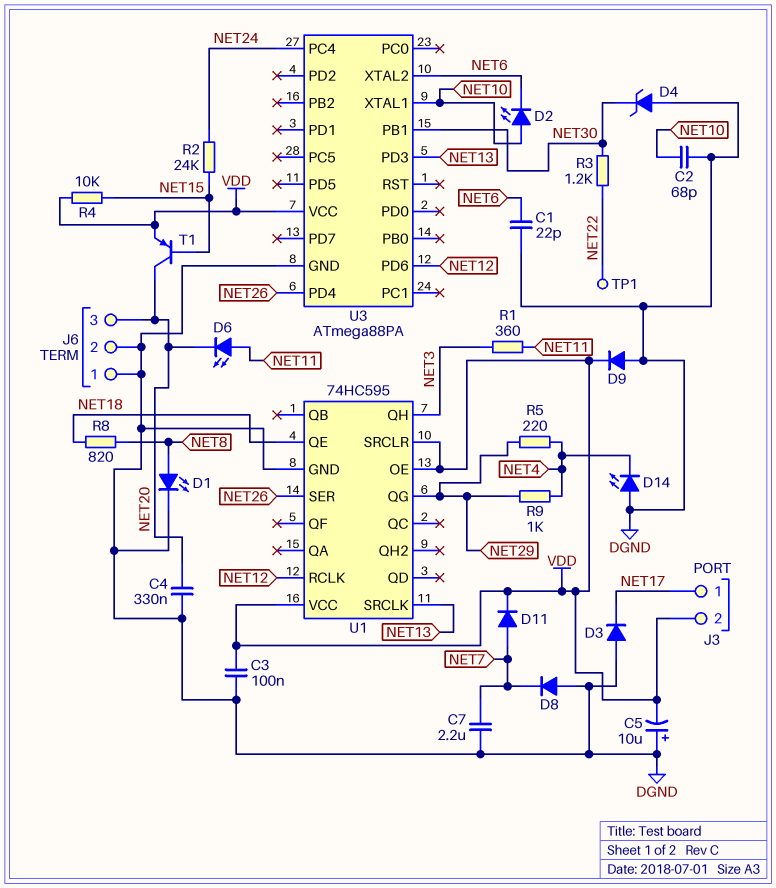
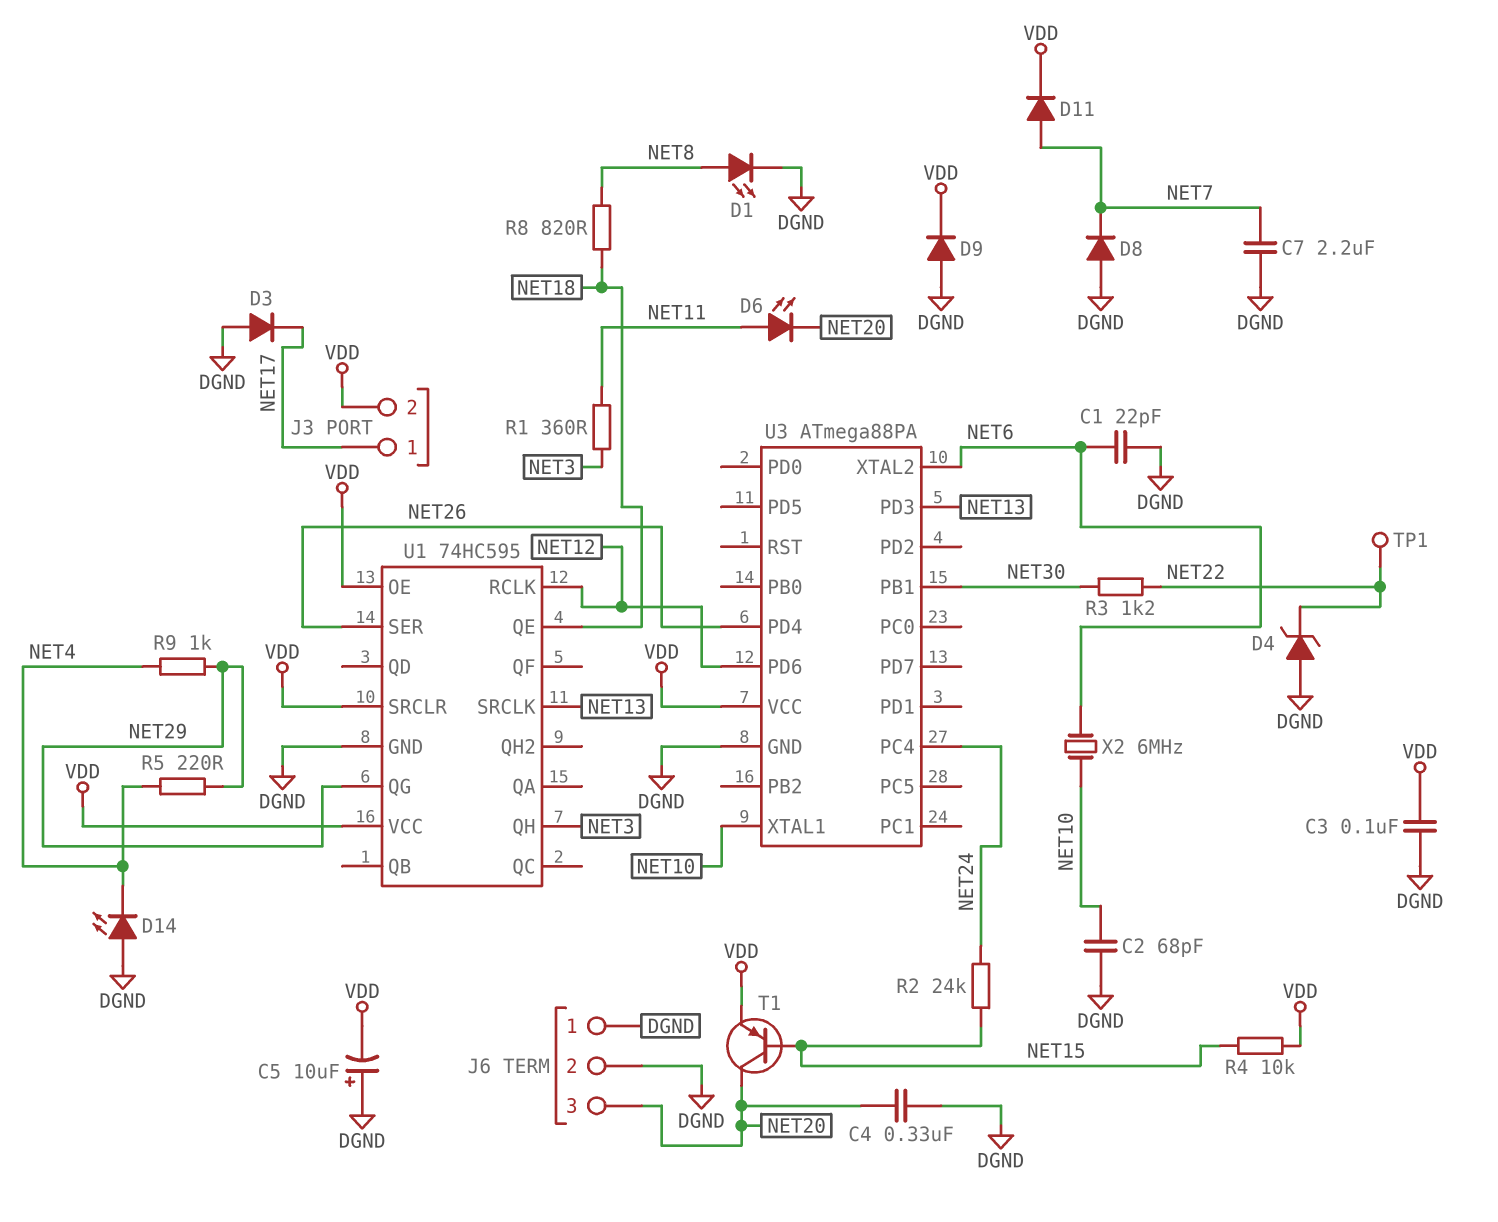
D2: LED (A NET10, K NET6) -> none
D4: zener (A DGND, K NET30) -> zener (A DGND, K NET22)
X2: none -> 6MHz (NET6, NET10)

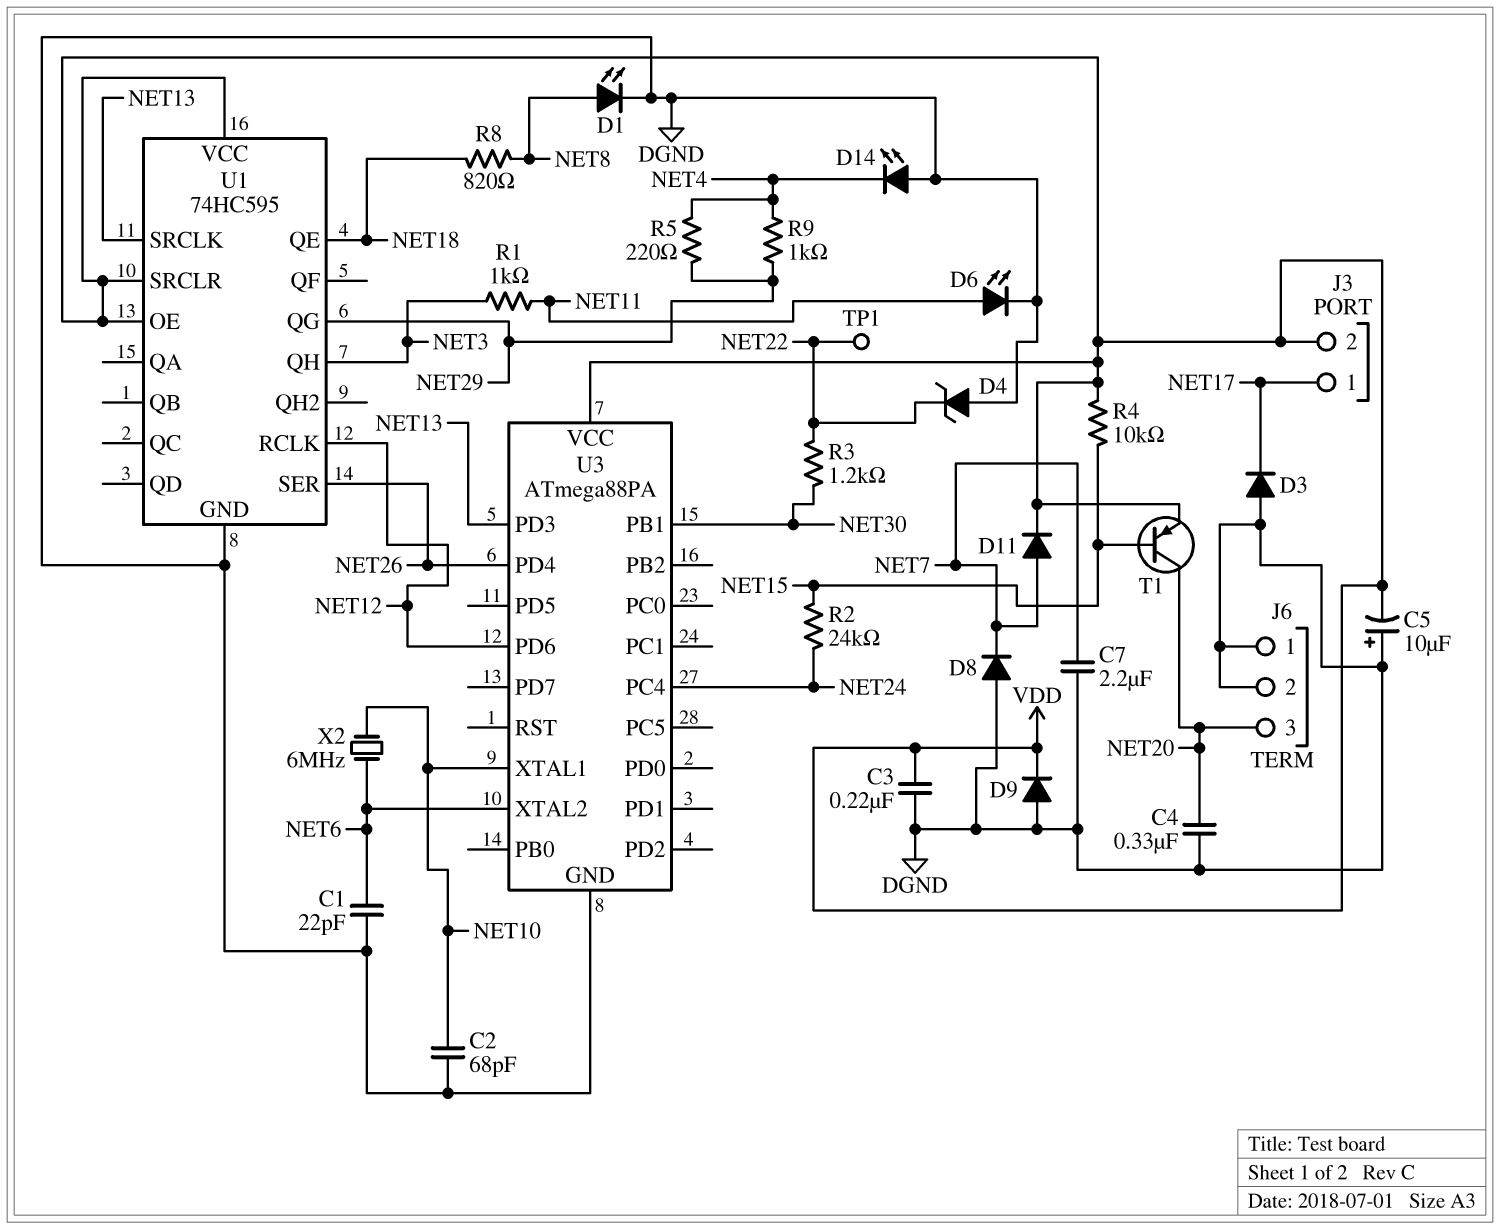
C3: 100nF (DGND, VDD) -> 220nF (DGND, VDD)
D6: LED (A NET11, K NET20) -> LED (A NET11, K DGND)
R1: 360 (NET3, NET11) -> 1k (NET3, NET11)

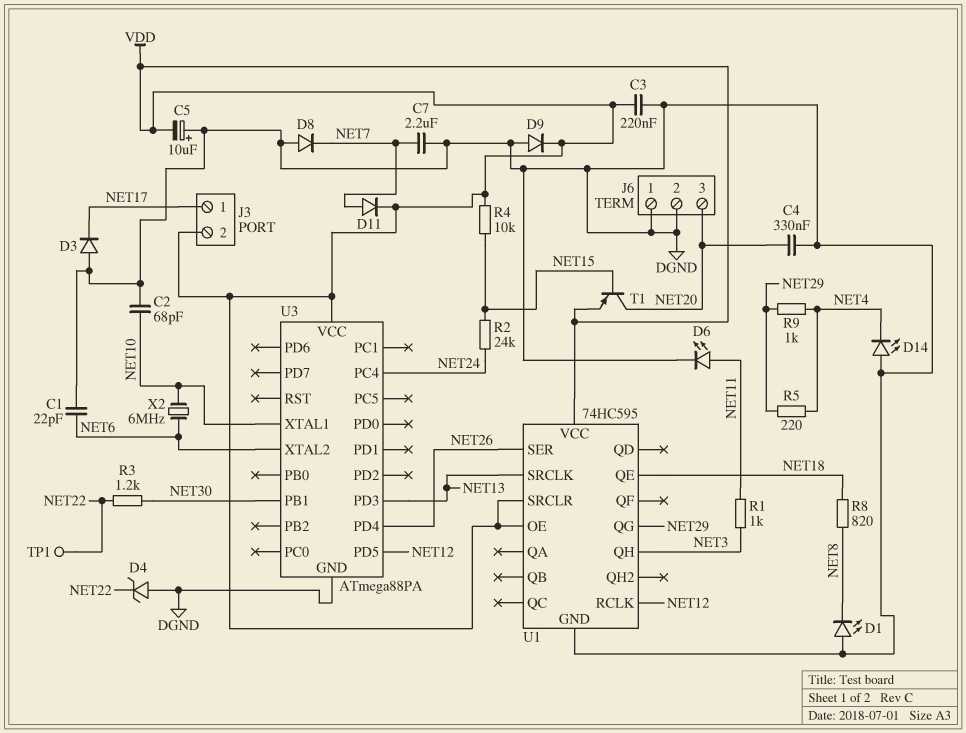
D1: LED (A NET8, K DGND) -> LED (A DGND, K NET8)
U3 pin PD5: none -> NET12
U3 pin PD6: NET12 -> none

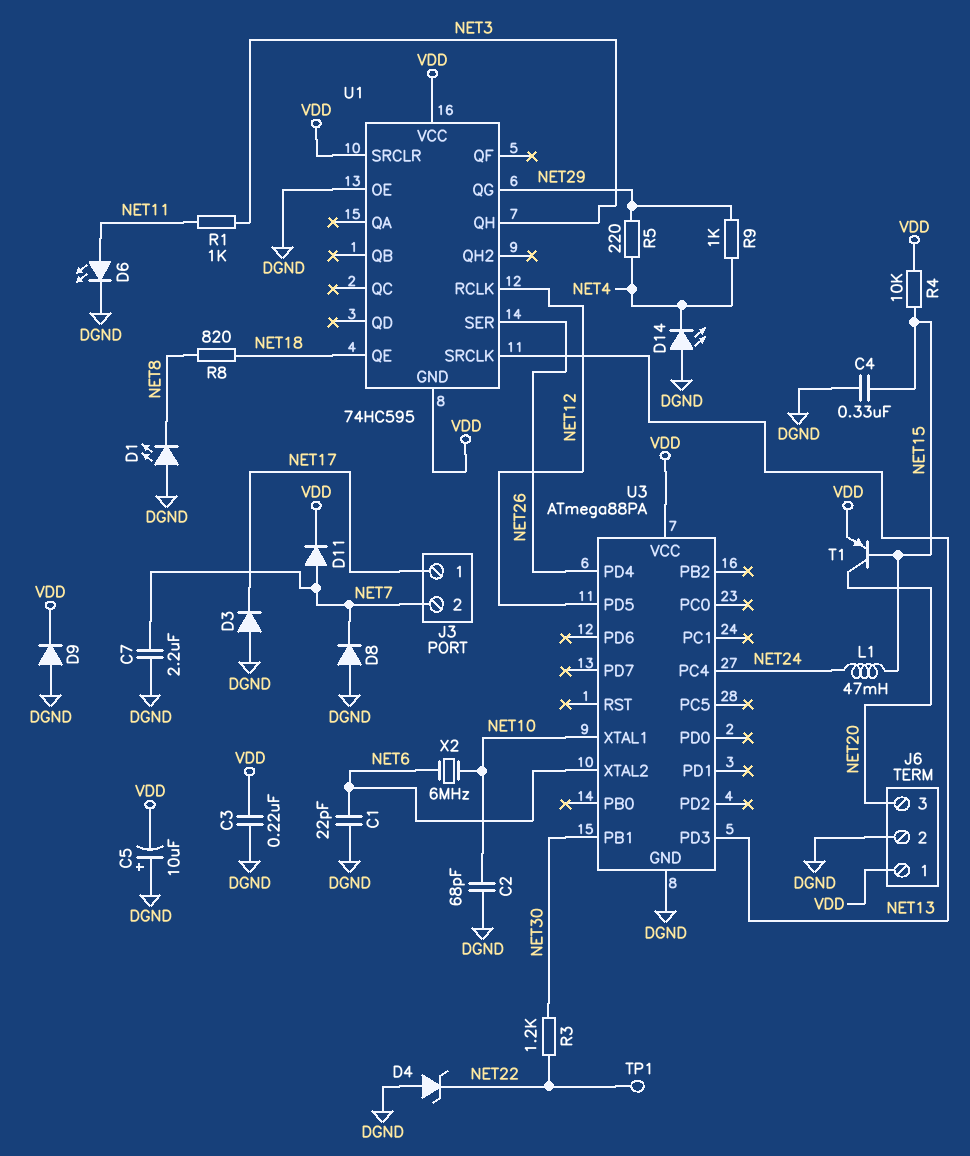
C4: 330nF (DGND, NET20) -> 330nF (DGND, NET15)
J3 pin 2: VDD -> NET7
J6 pin 1: DGND -> VDD
L1: none -> 47mH (NET15, NET24)
R2: 24k (NET15, NET24) -> none
U1 pin GND: DGND -> VDD
U1 pin OE: VDD -> DGND

